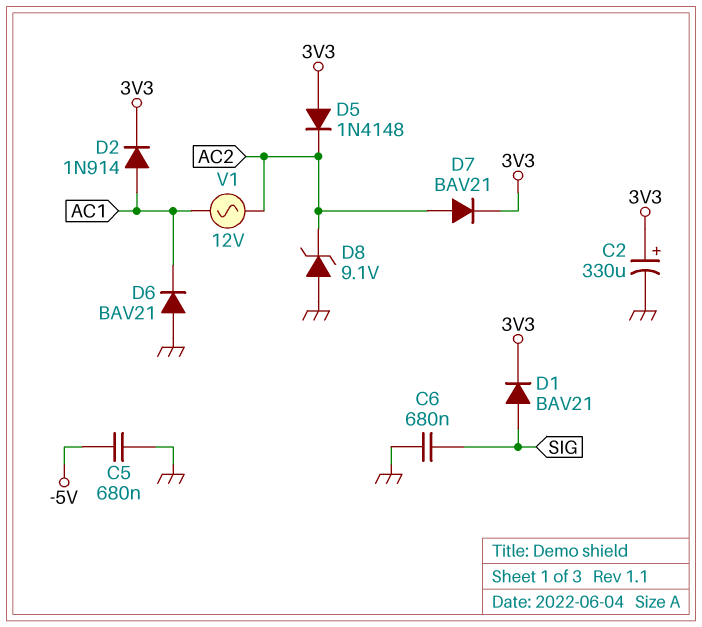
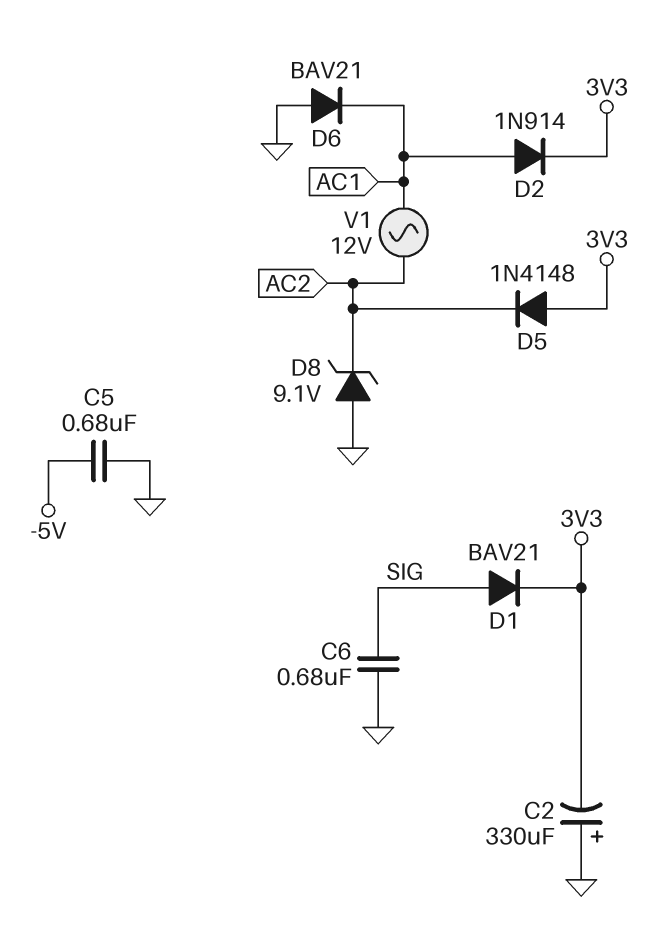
C2: 330uF (plus 3V3, minus GND) -> 330uF (plus GND, minus 3V3)
D7: diode BAV21 (A AC2, K 3V3) -> none

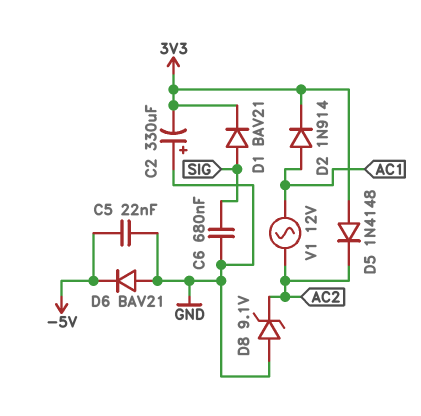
C5: 680nF (-5V, GND) -> 22nF (-5V, GND)
D6: diode BAV21 (A GND, K AC1) -> diode BAV21 (A GND, K -5V)

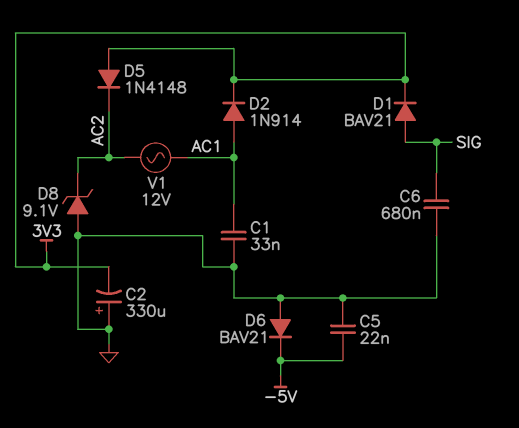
C1: none -> 33nF (AC1, GND)

